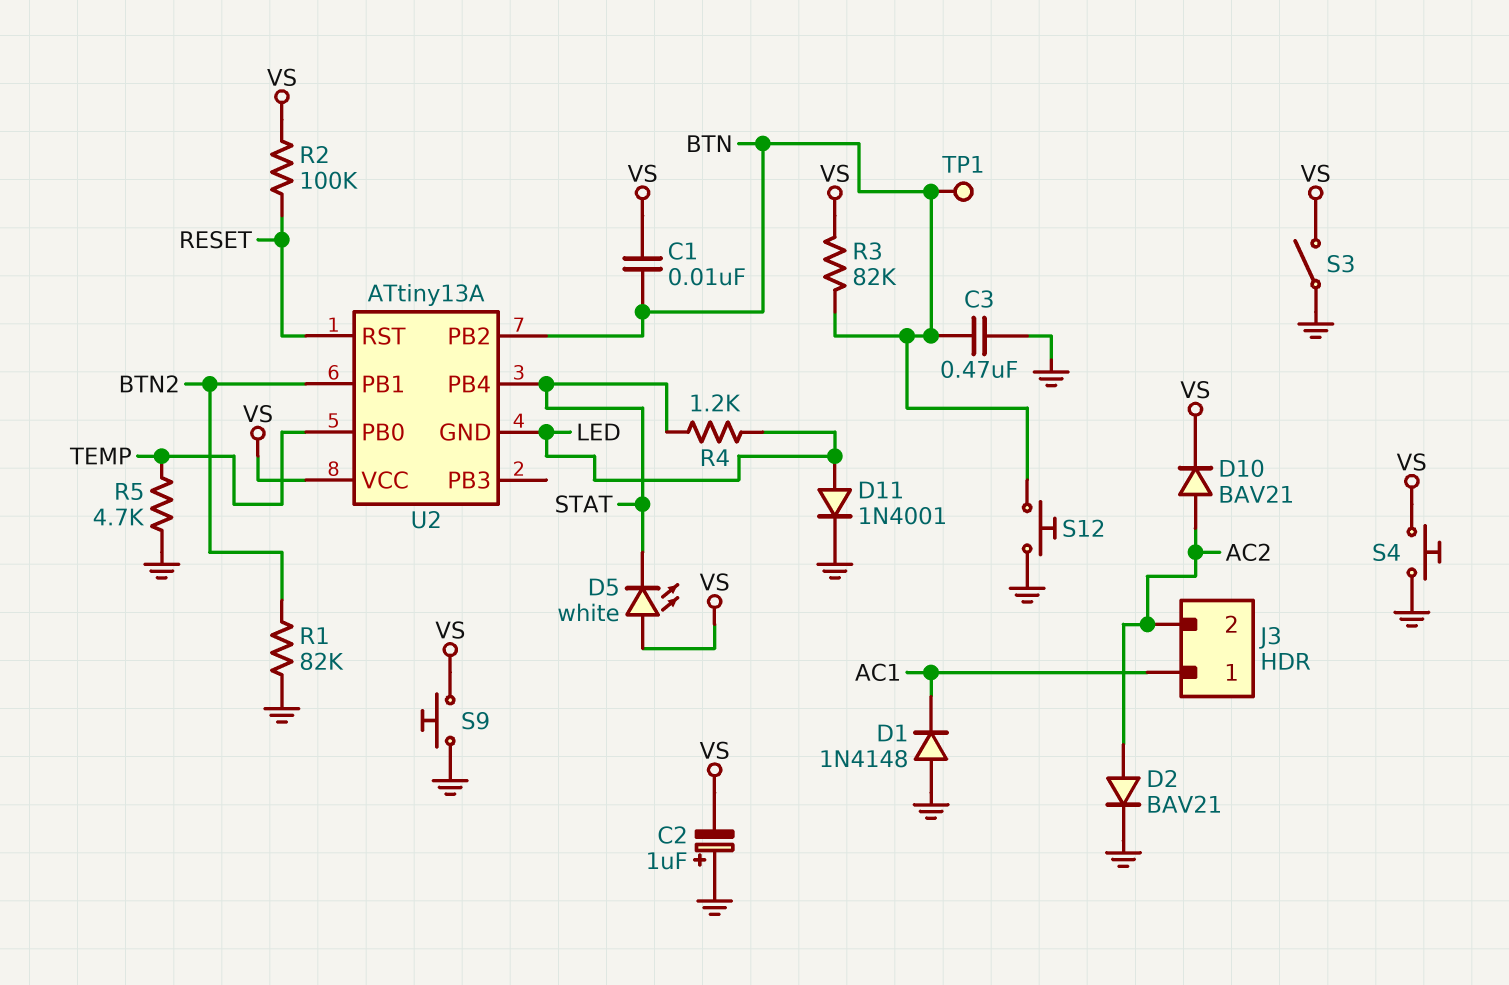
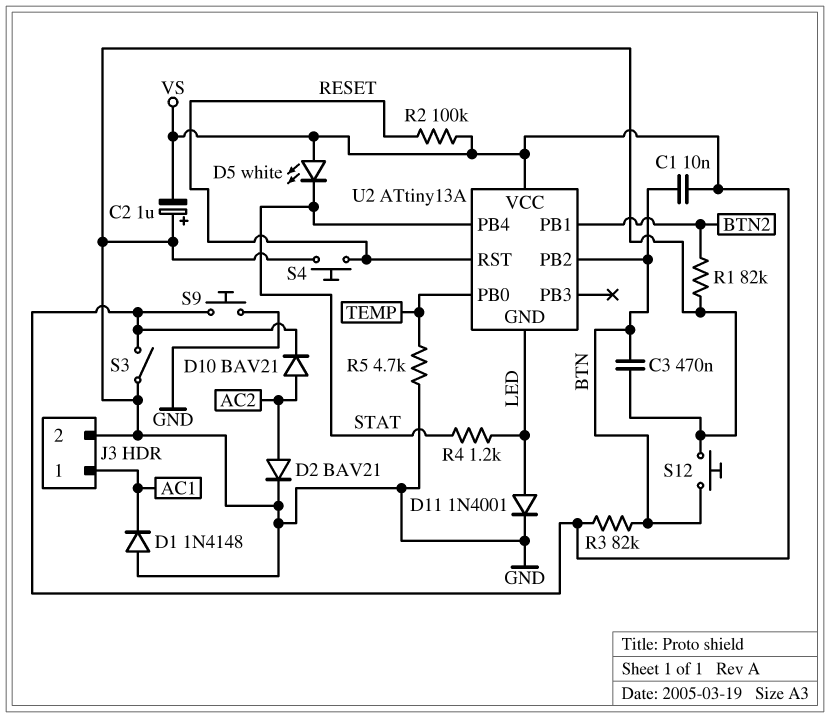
J3 pin 2: AC2 -> GND
S4: button (GND, VS) -> button (GND, RESET)
TP1: test point (BTN) -> none

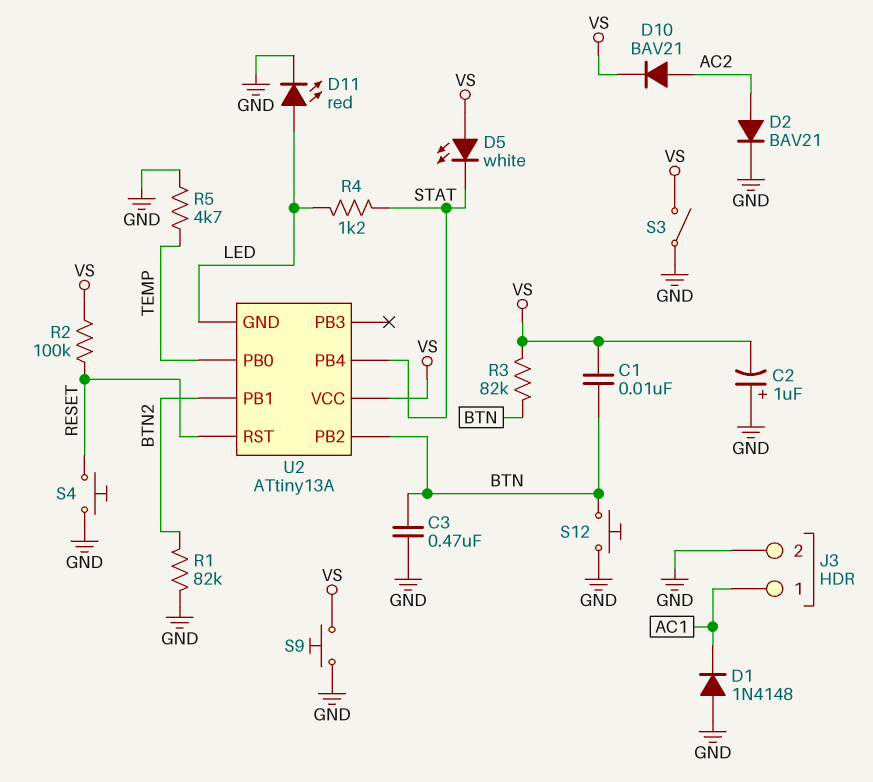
D11: diode 1N4001 (A LED, K GND) -> LED red (A LED, K GND)

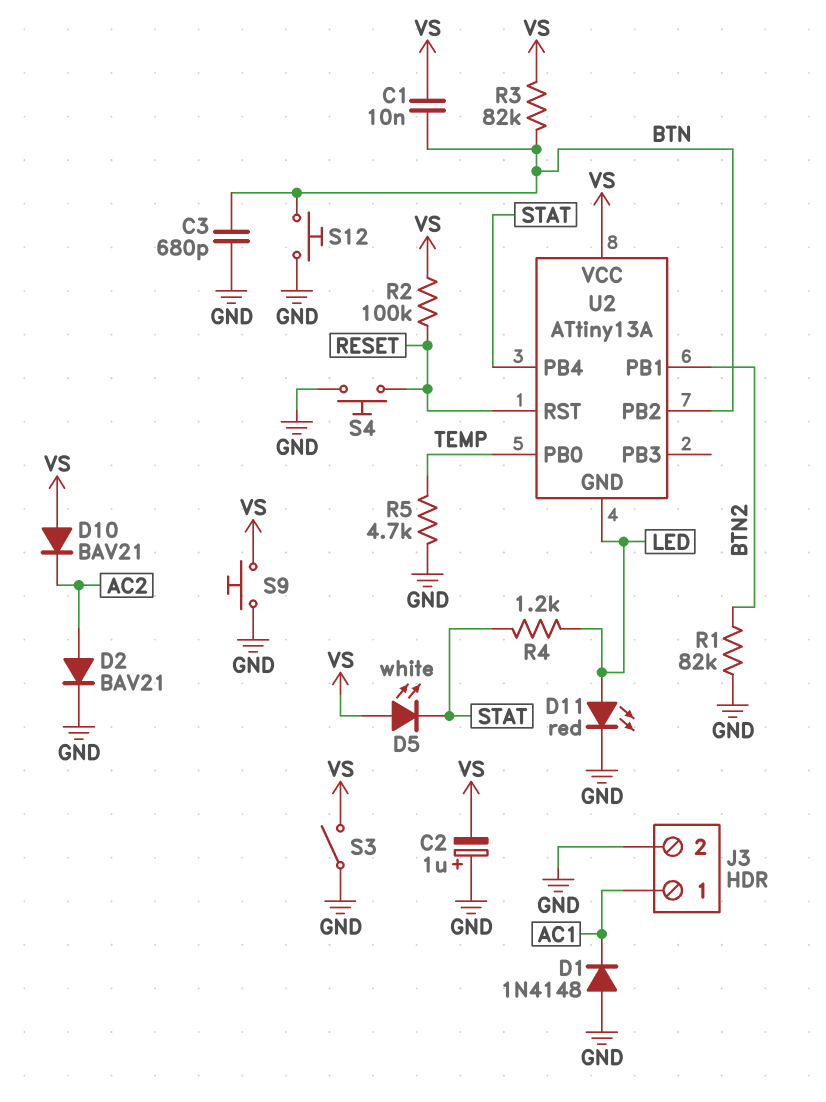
C3: 470nF (BTN, GND) -> 680pF (BTN, GND)
D10: diode BAV21 (A AC2, K VS) -> diode BAV21 (A VS, K AC2)

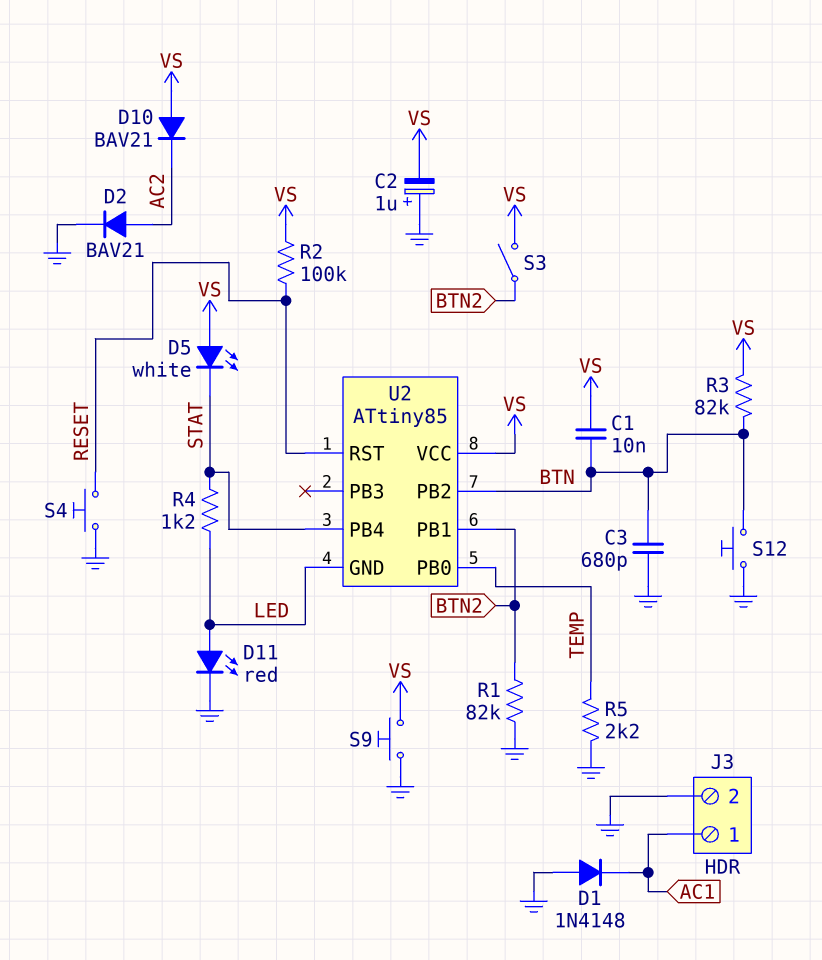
R5: 4.7k (GND, TEMP) -> 2.2k (GND, TEMP)
S3: switch (GND, VS) -> switch (BTN2, VS)
U2: ATtiny13A -> ATtiny85

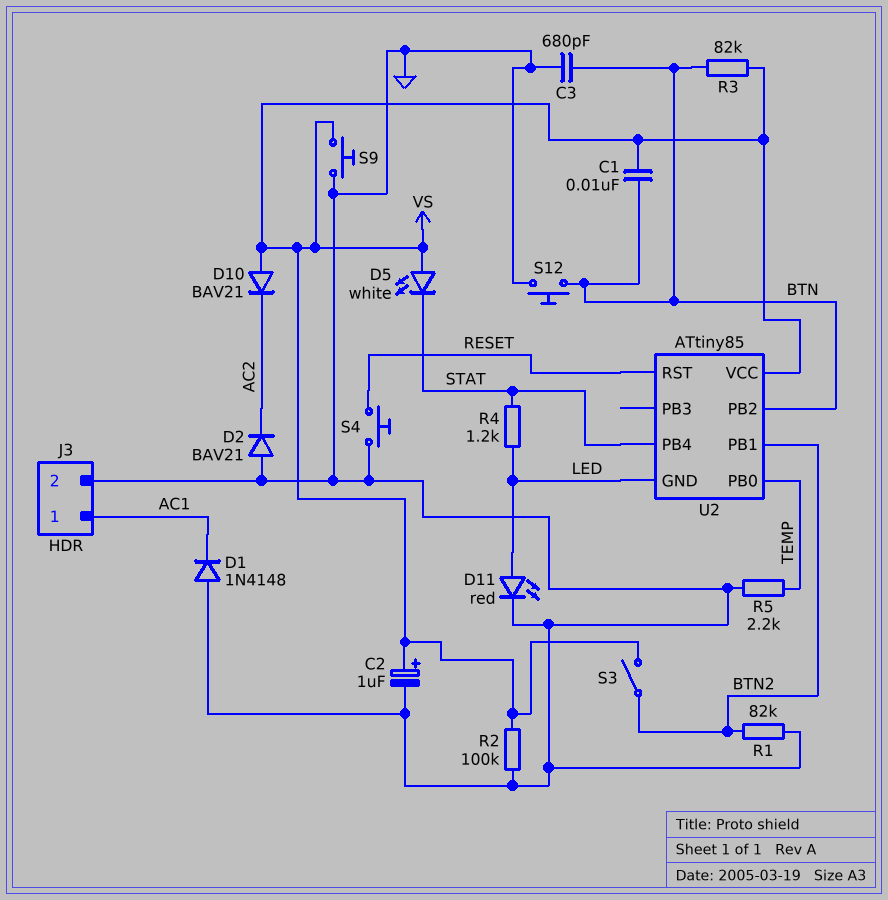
C2: 1uF (plus GND, minus VS) -> 1uF (plus VS, minus GND)
D2: diode BAV21 (A AC2, K GND) -> diode BAV21 (A GND, K AC2)
R2: 100k (RESET, VS) -> 100k (GND, VS)

